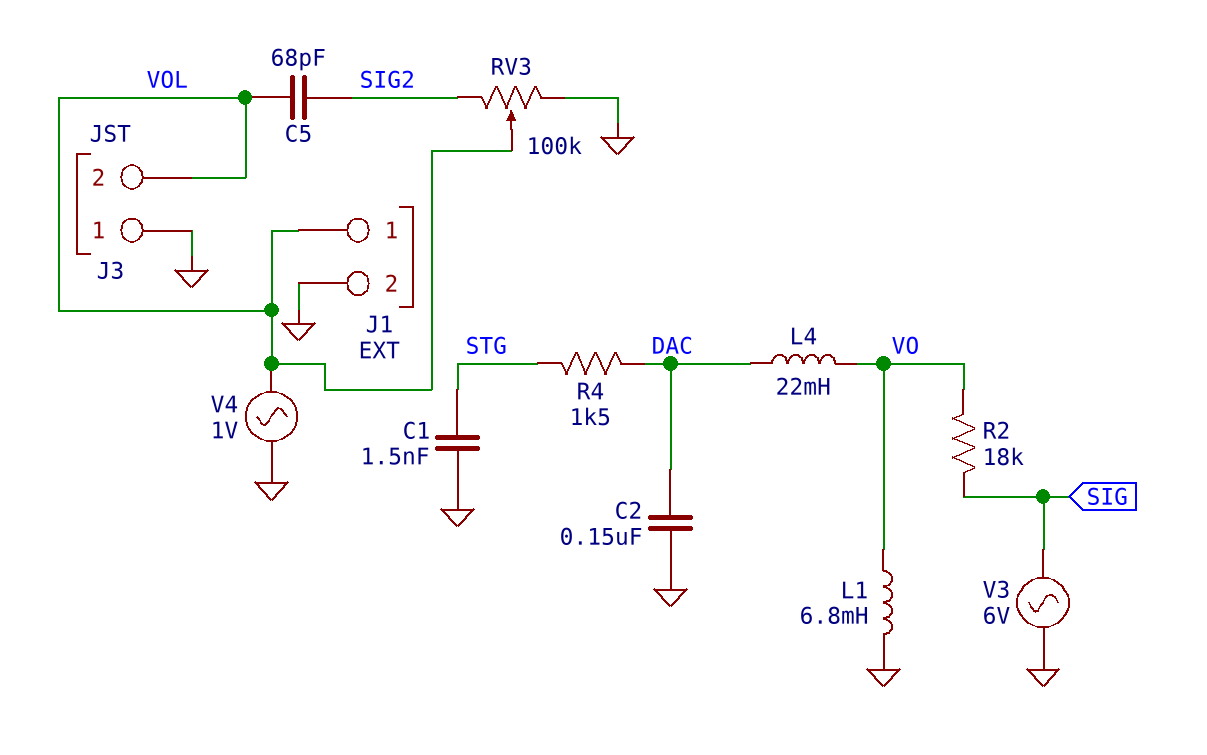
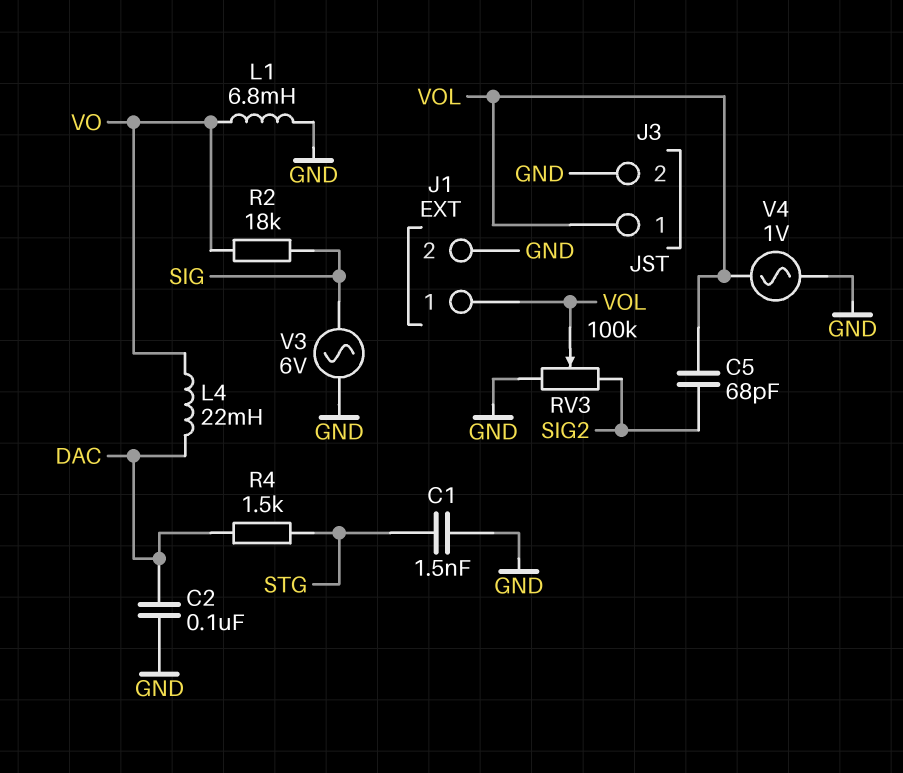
C2: 150nF (DAC, GND) -> 100nF (DAC, GND)
J3 pin 1: GND -> VOL
J3 pin 2: VOL -> GND

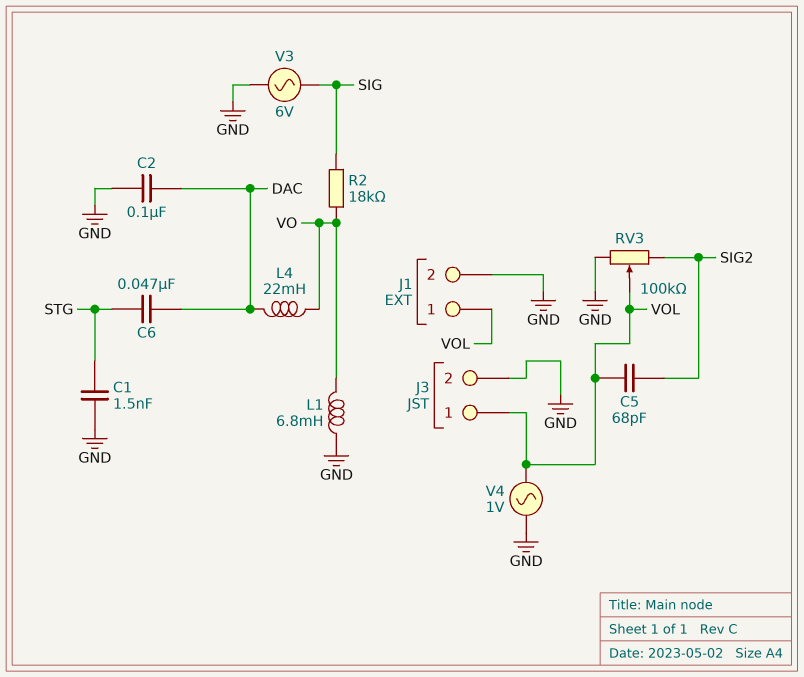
C6: none -> 47nF (DAC, STG)
R4: 1.5k (DAC, STG) -> none

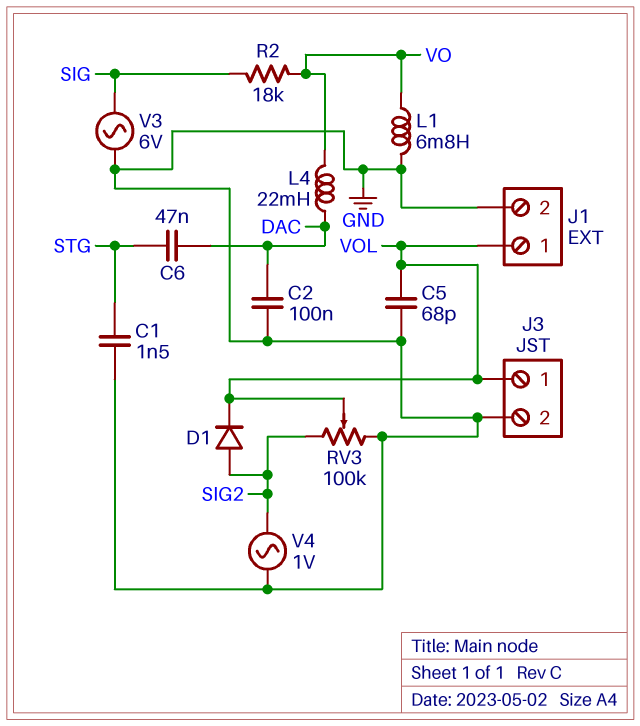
C5: 68pF (SIG2, VOL) -> 68pF (GND, VOL)
D1: none -> diode (A SIG2, K VOL)
V4: AC 1V (GND, VOL) -> AC 1V (GND, SIG2)

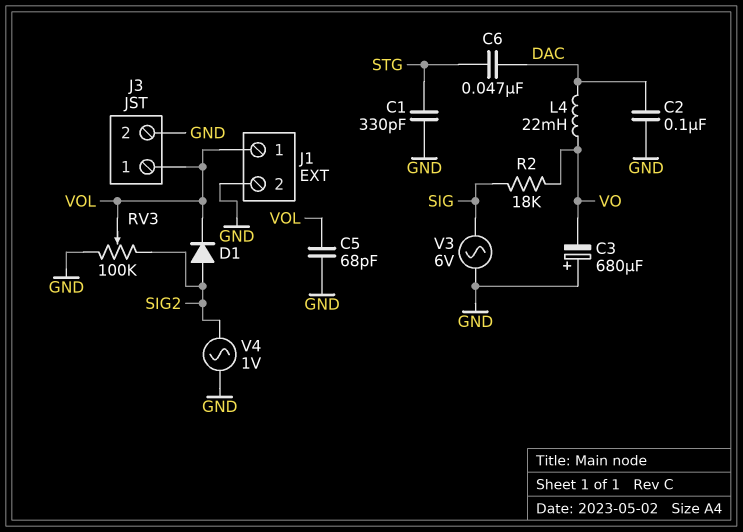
C1: 1.5nF (GND, STG) -> 330pF (GND, STG)
C3: none -> 680uF (plus GND, minus VO)
L1: 6.8mH (GND, VO) -> none

